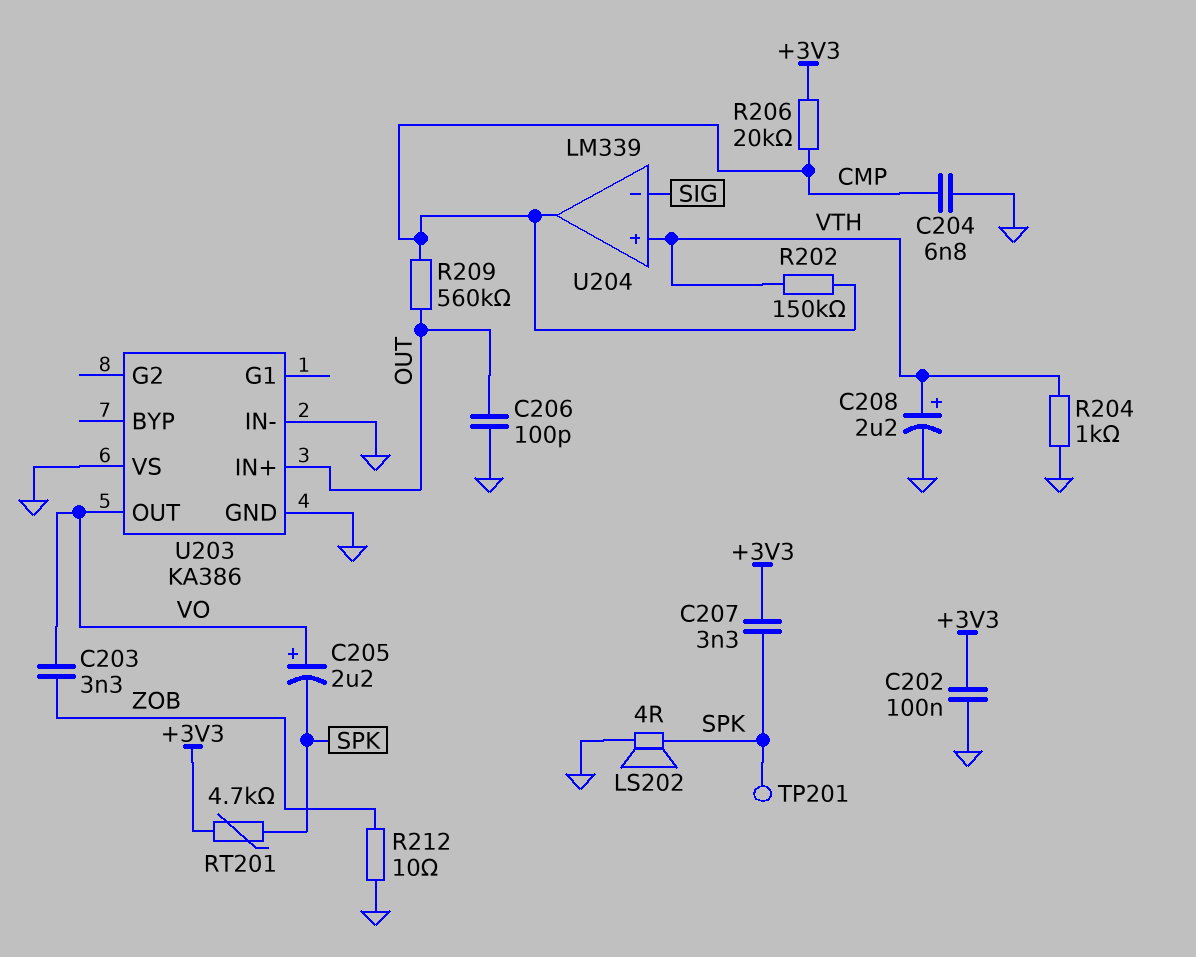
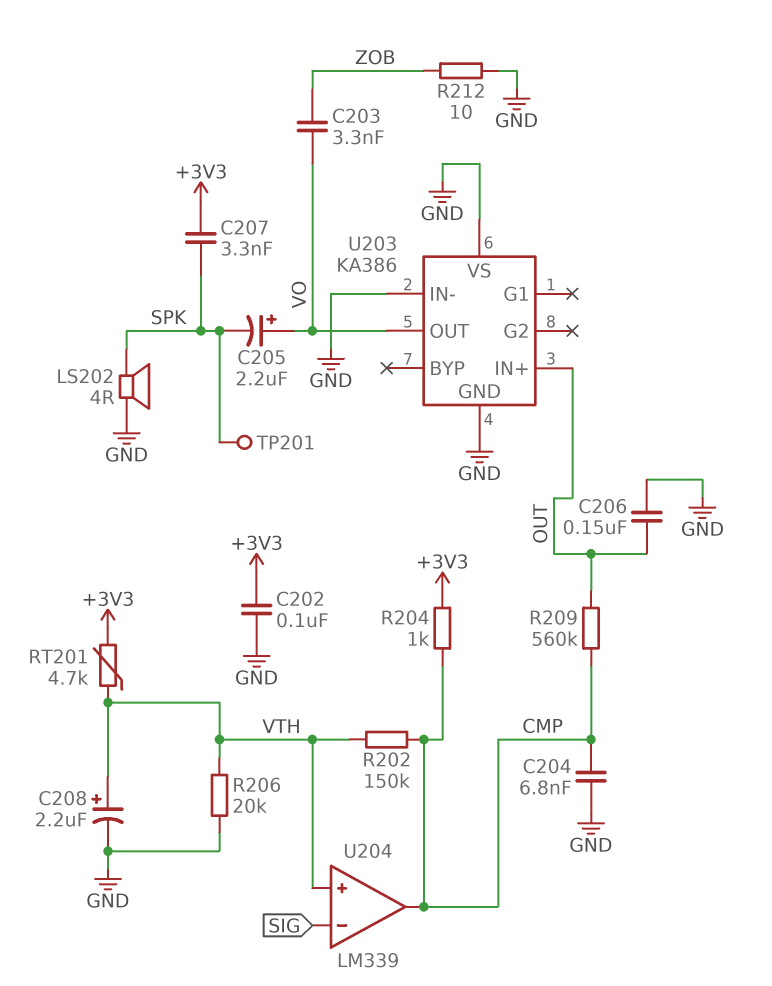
C206: 100pF (GND, OUT) -> 150nF (GND, OUT)
R204: 1k (GND, VTH) -> 1k (+3V3, CMP)
R206: 20k (+3V3, CMP) -> 20k (GND, VTH)
RT201: 4.7k (+3V3, SPK) -> 4.7k (+3V3, VTH)

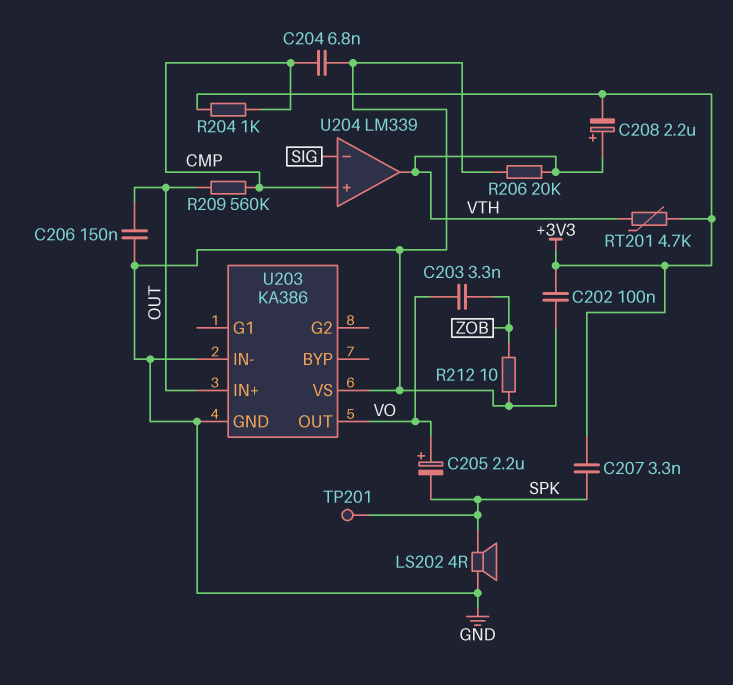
C208: 2.2uF (plus VTH, minus GND) -> 2.2uF (plus VTH, minus +3V3)
R202: 150k (CMP, VTH) -> none
U204 pin in+: VTH -> CMP
U204 pin out: CMP -> VTH

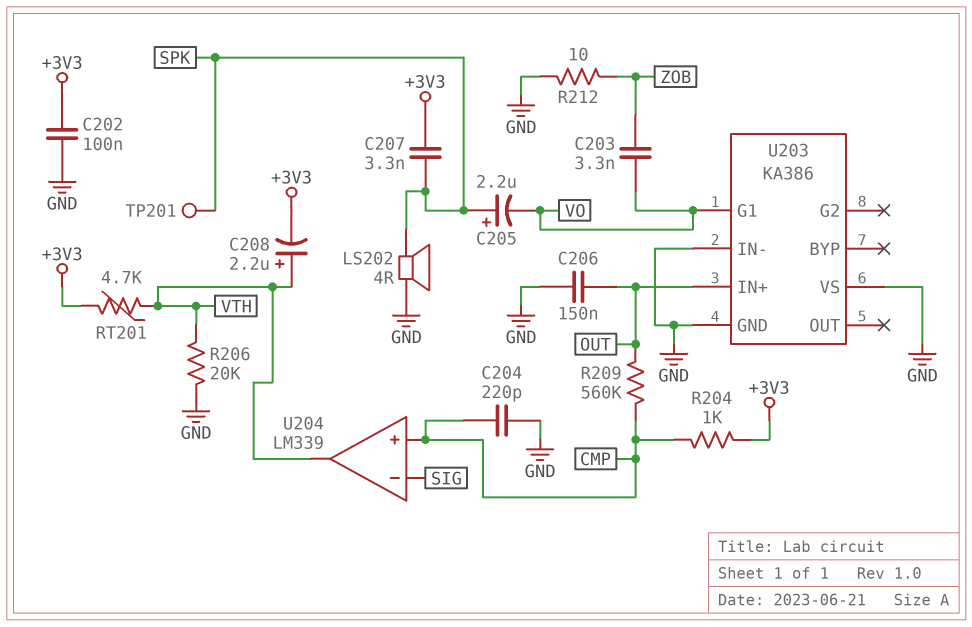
C204: 6.8nF (CMP, GND) -> 220pF (CMP, GND)
C205: 2.2uF (plus VO, minus SPK) -> 2.2uF (plus SPK, minus VO)
U203 pin G1: none -> VO
U203 pin OUT: VO -> none

